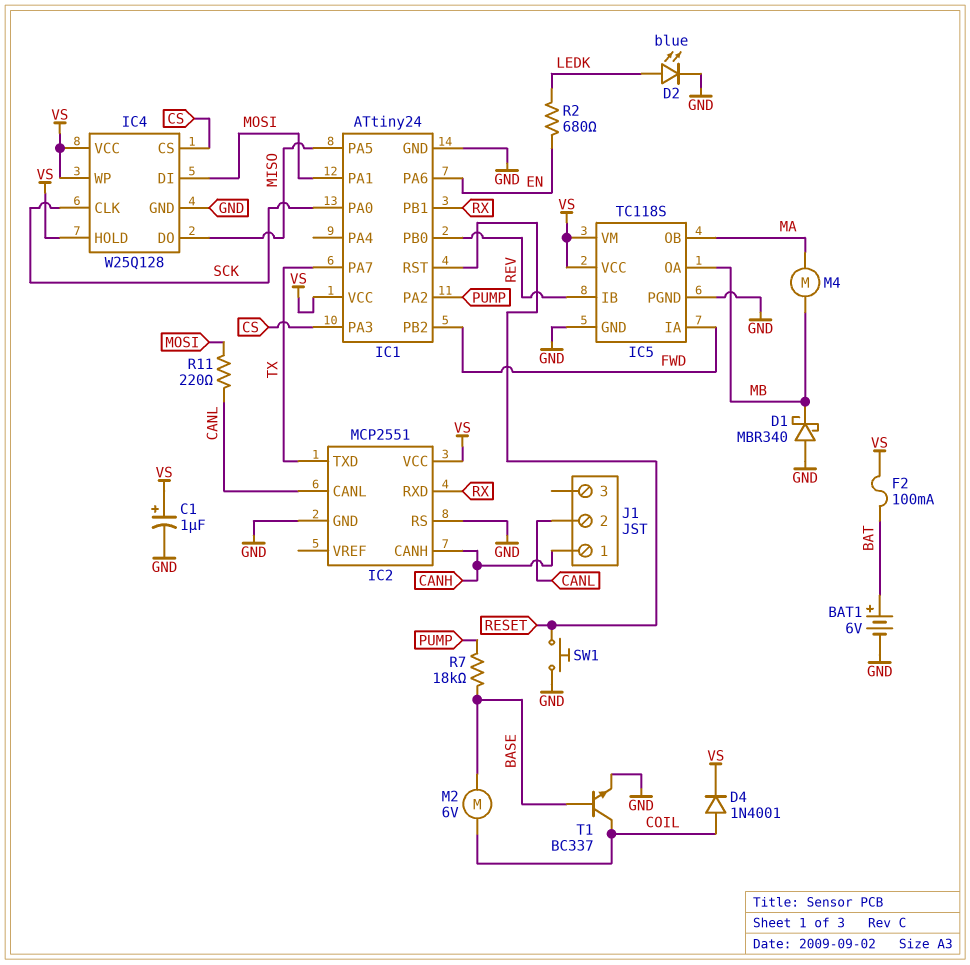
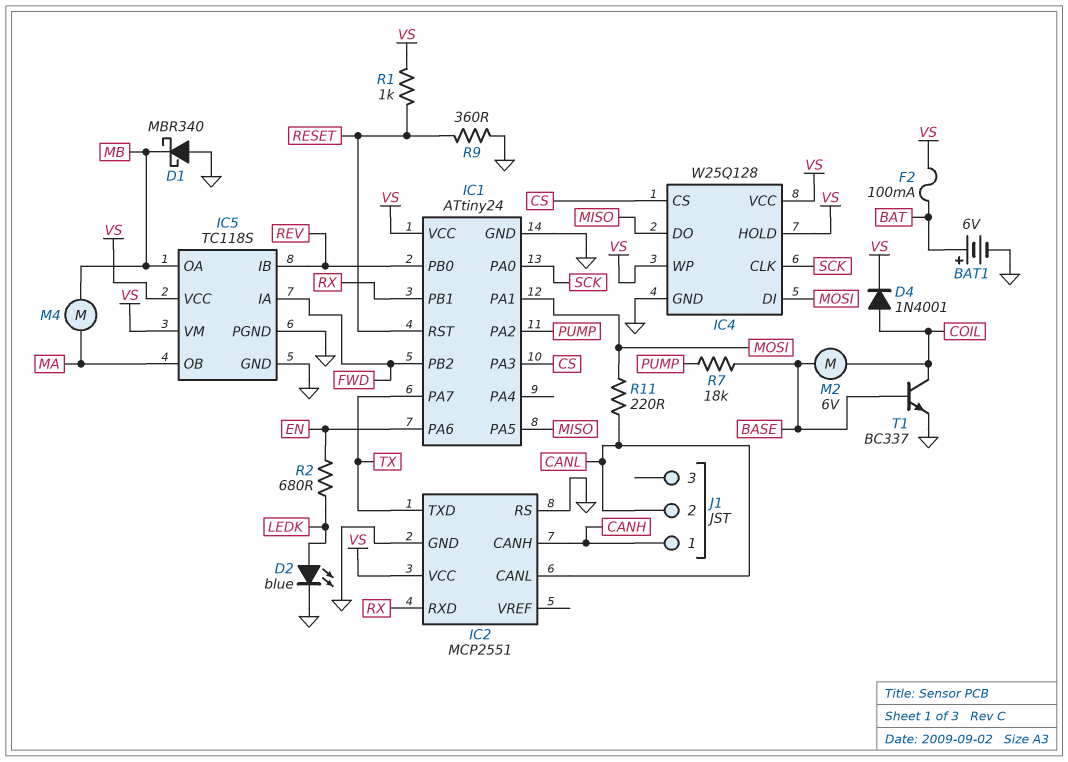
C1: 1uF (plus VS, minus GND) -> none
R1: none -> 1k (RESET, VS)
R9: none -> 360 (GND, RESET)
SW1: button (GND, RESET) -> none

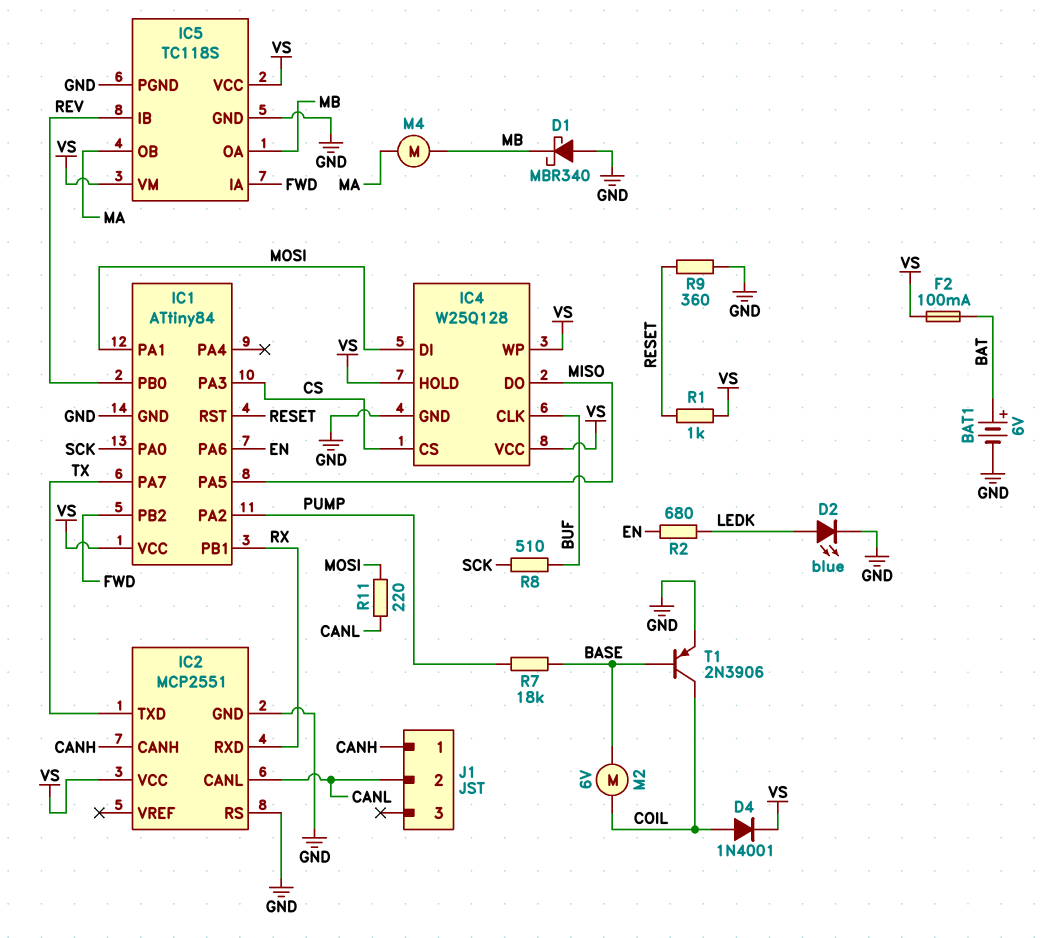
IC1: ATtiny24 -> ATtiny84
IC4 pin CLK: SCK -> BUF
R8: none -> 510 (BUF, SCK)
T1: NPN BC337 (B BASE, C COIL, E GND) -> PNP 2N3906 (B BASE, C COIL, E GND)

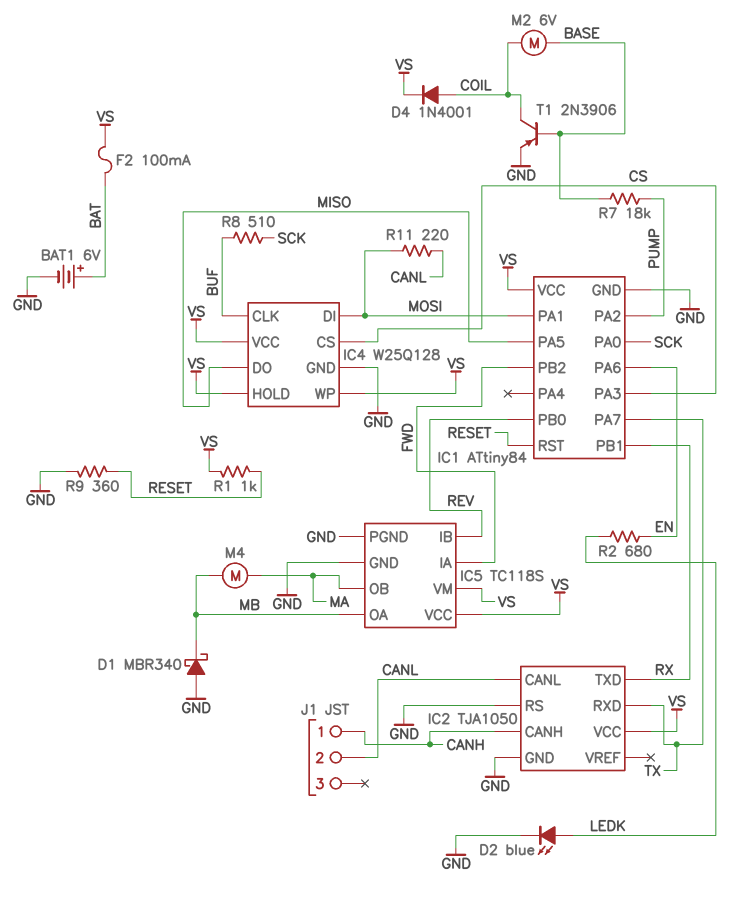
IC2: MCP2551 -> TJA1050
IC2 pin RXD: RX -> TX
IC2 pin TXD: TX -> RX

